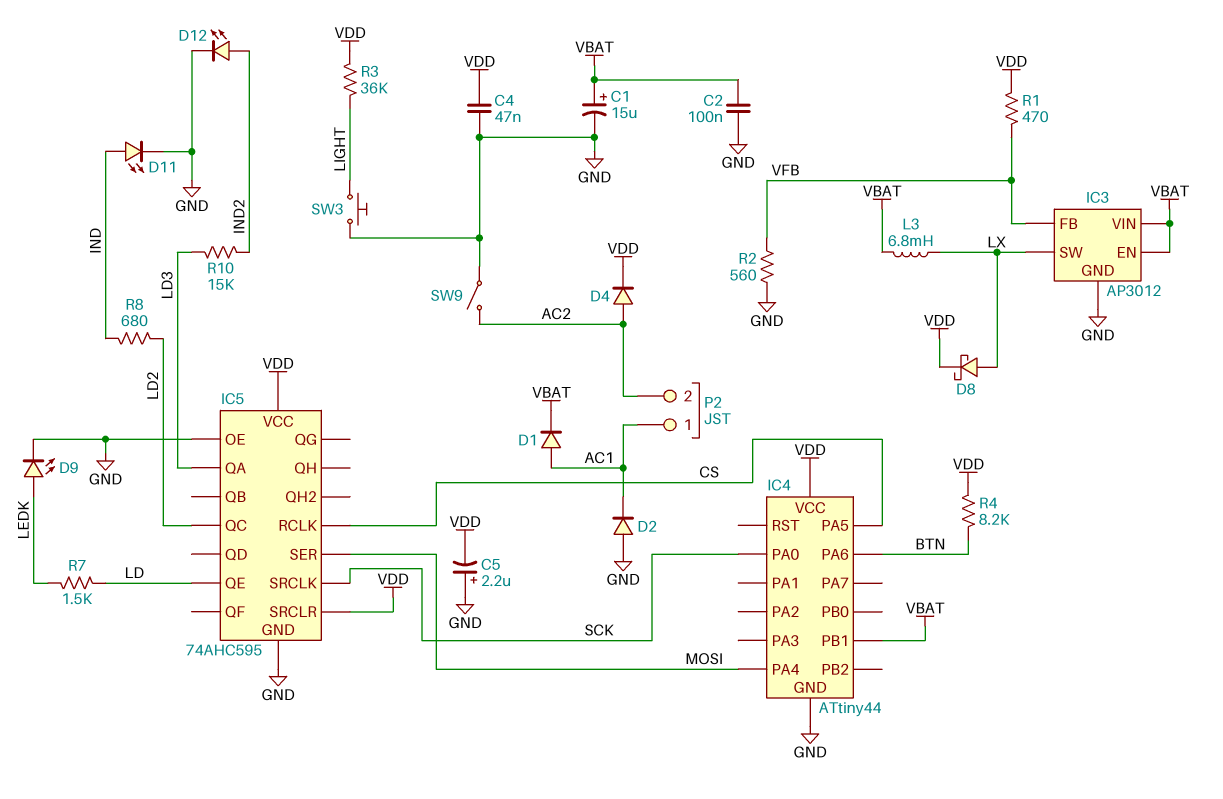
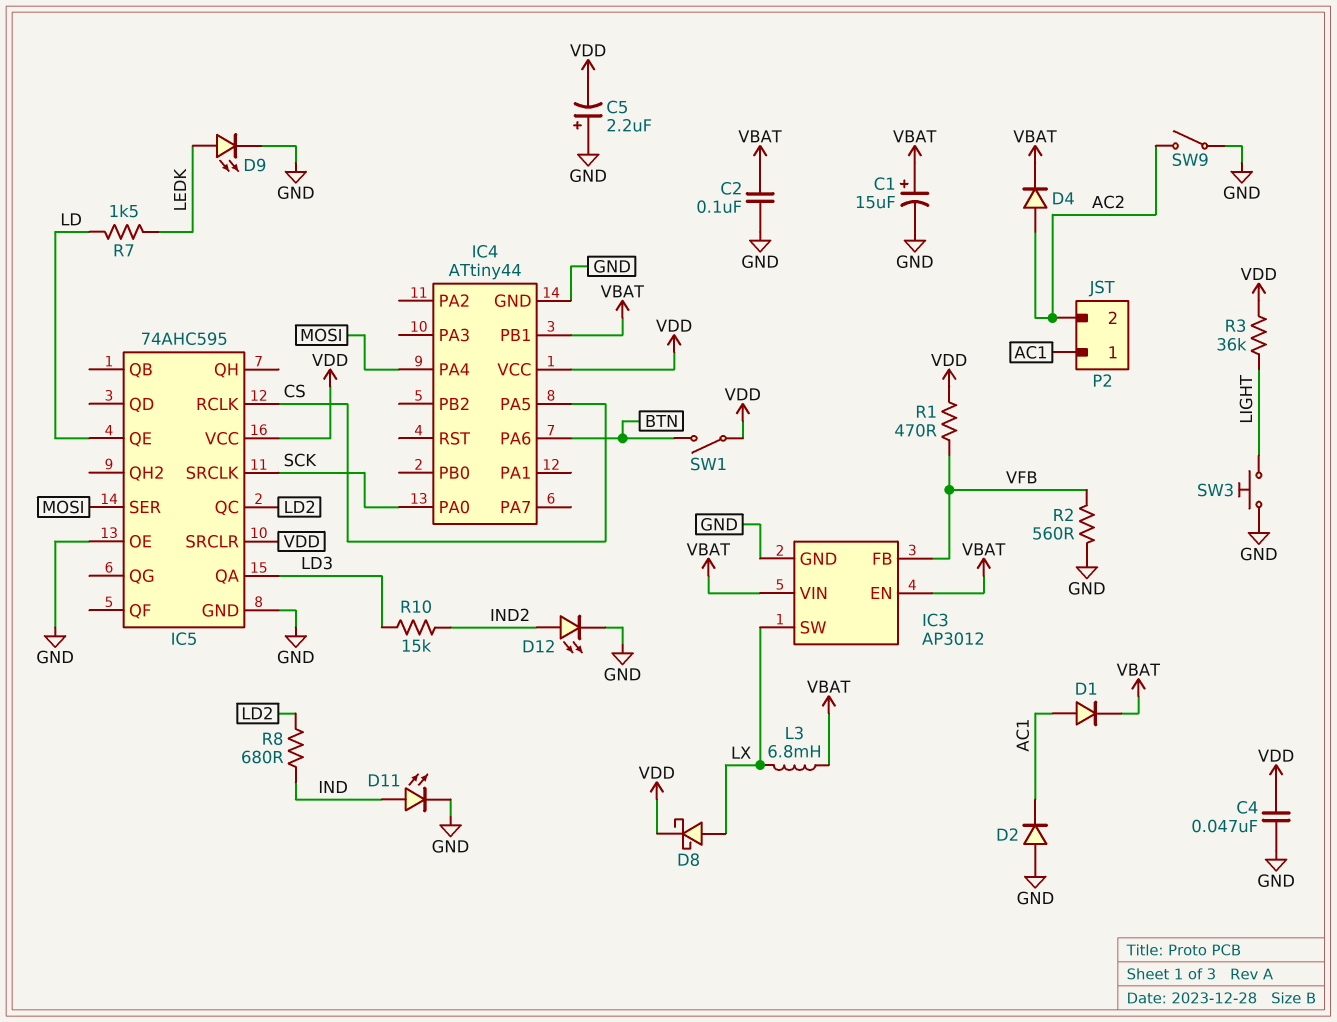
D4: diode (A AC2, K VDD) -> diode (A AC2, K VBAT)
R4: 8.2k (BTN, VDD) -> none
SW1: none -> switch (BTN, VDD)

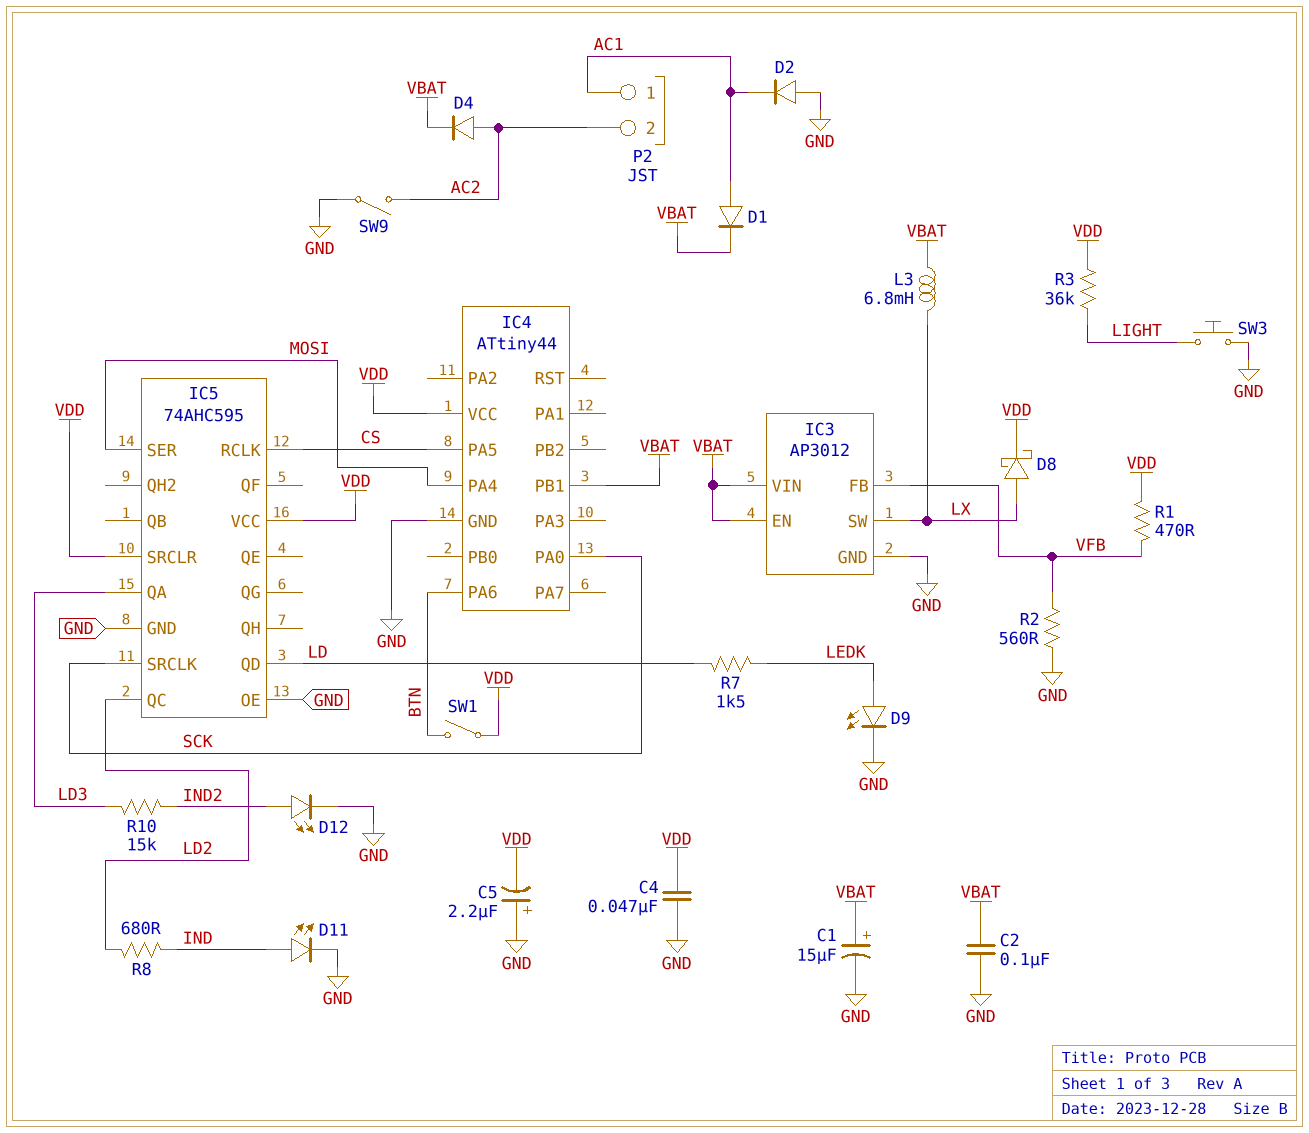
IC5 pin QD: none -> LD
IC5 pin QE: LD -> none

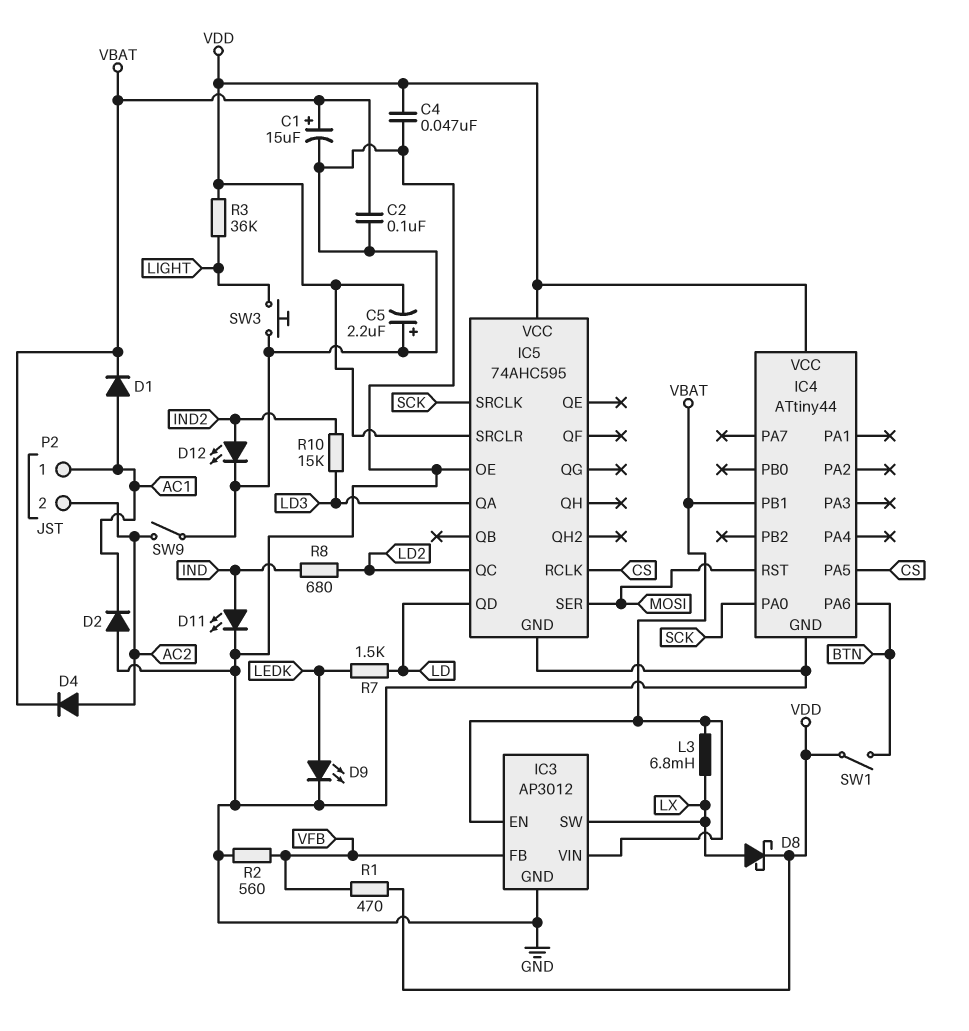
IC4 pin PA4: MOSI -> none
IC4 pin RST: none -> MOSI

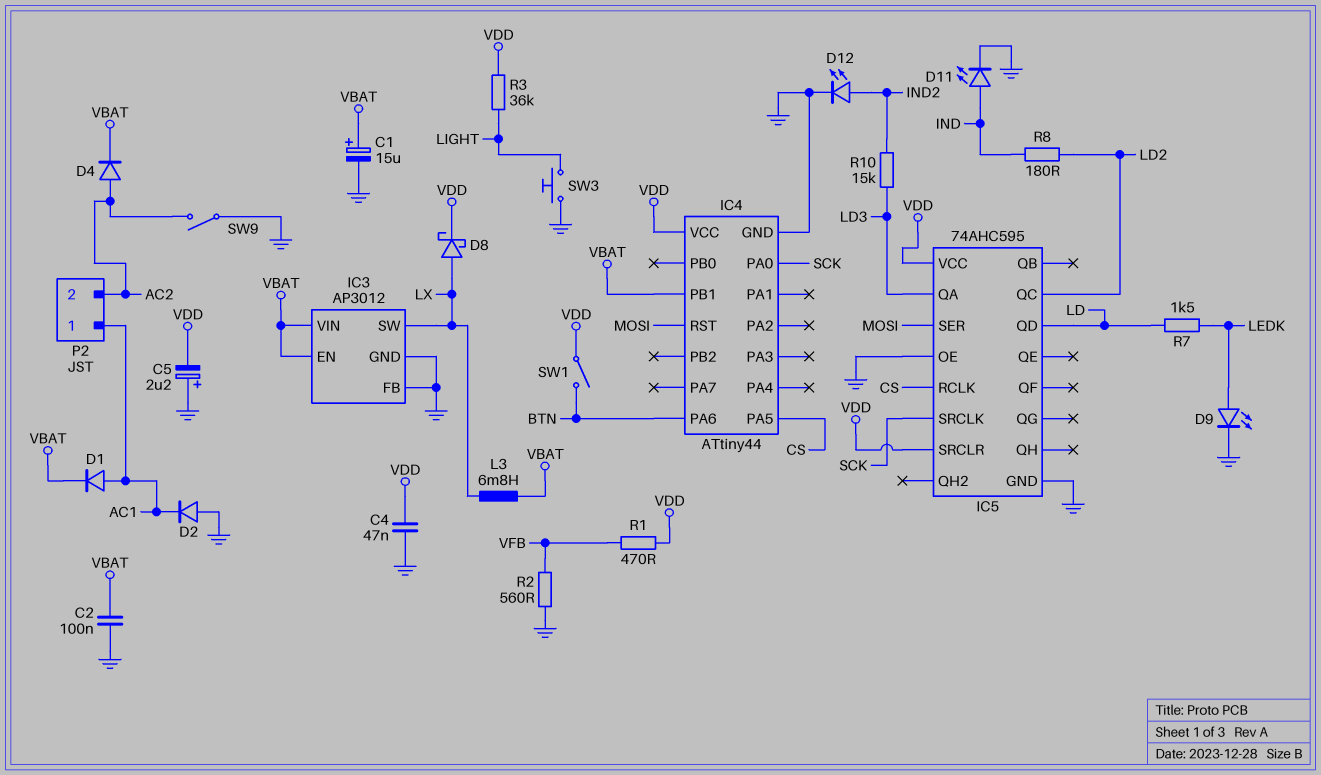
IC3 pin FB: VFB -> GND
R8: 680 (IND, LD2) -> 180 (IND, LD2)

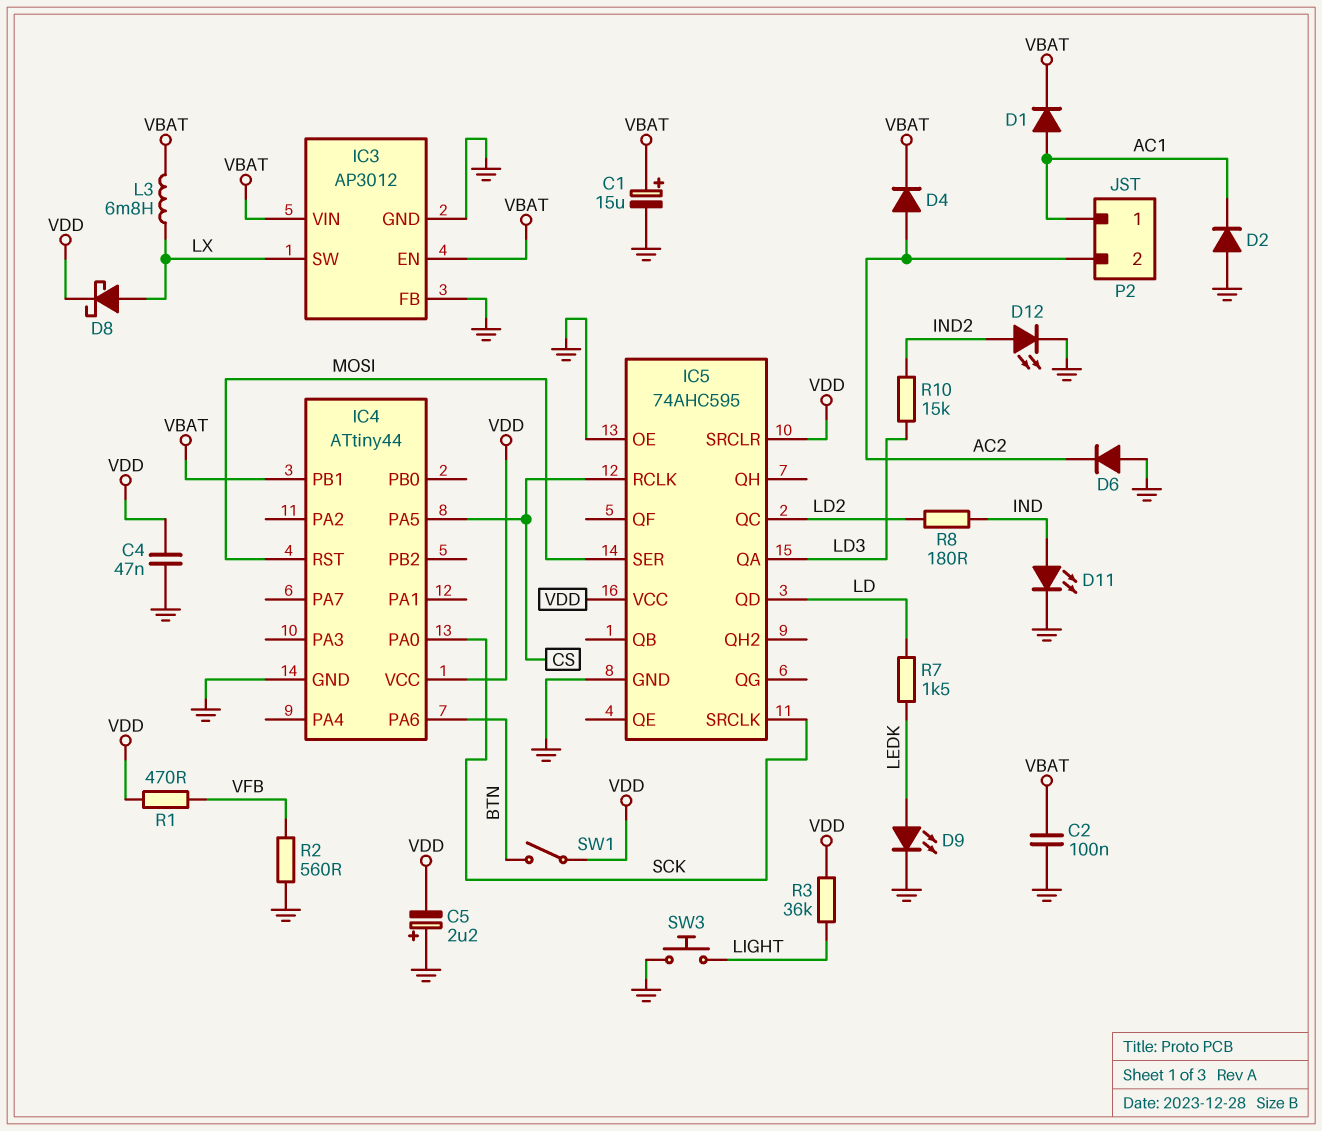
D6: none -> diode (A GND, K AC2)
SW9: switch (AC2, GND) -> none

